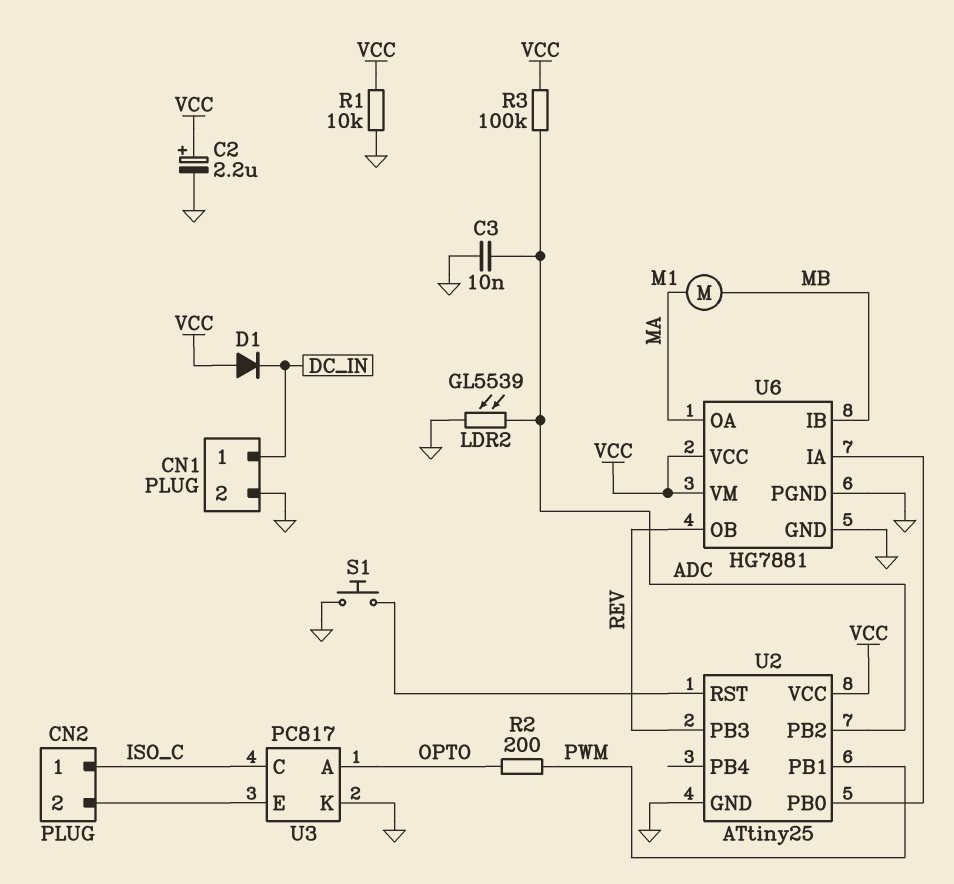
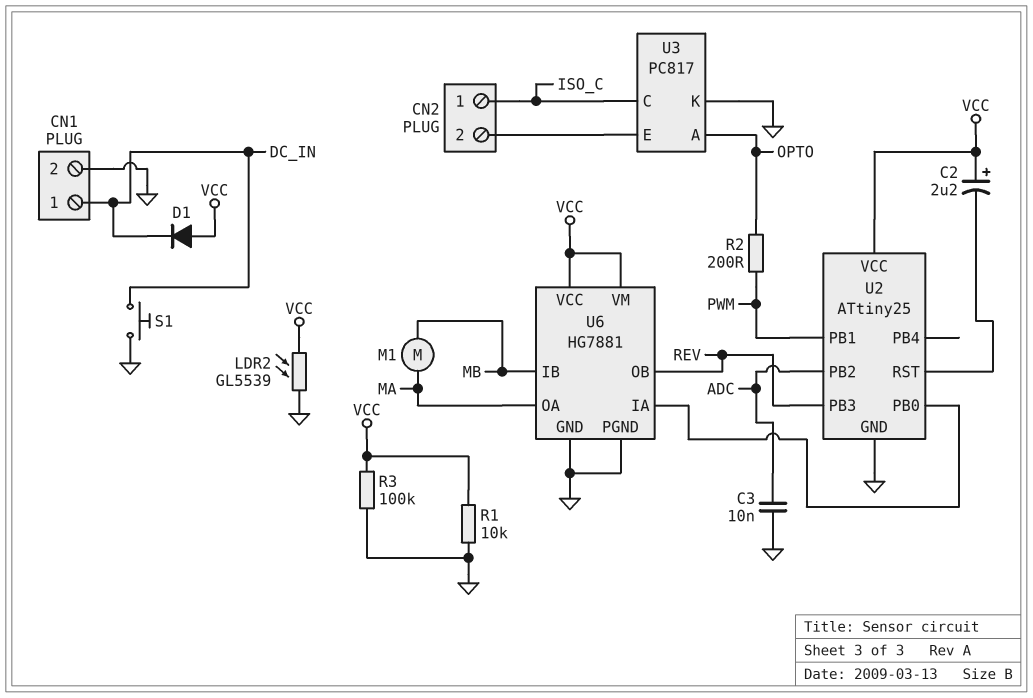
C2: 2.2uF (plus VCC, minus GND) -> 2.2uF (plus VCC, minus U2/RST)
LDR2: GL5539 (ADC, GND) -> GL5539 (GND, VCC)
R3: 100k (ADC, VCC) -> 100k (GND, VCC)
S1: button (GND, U2/RST) -> button (DC_IN, GND)

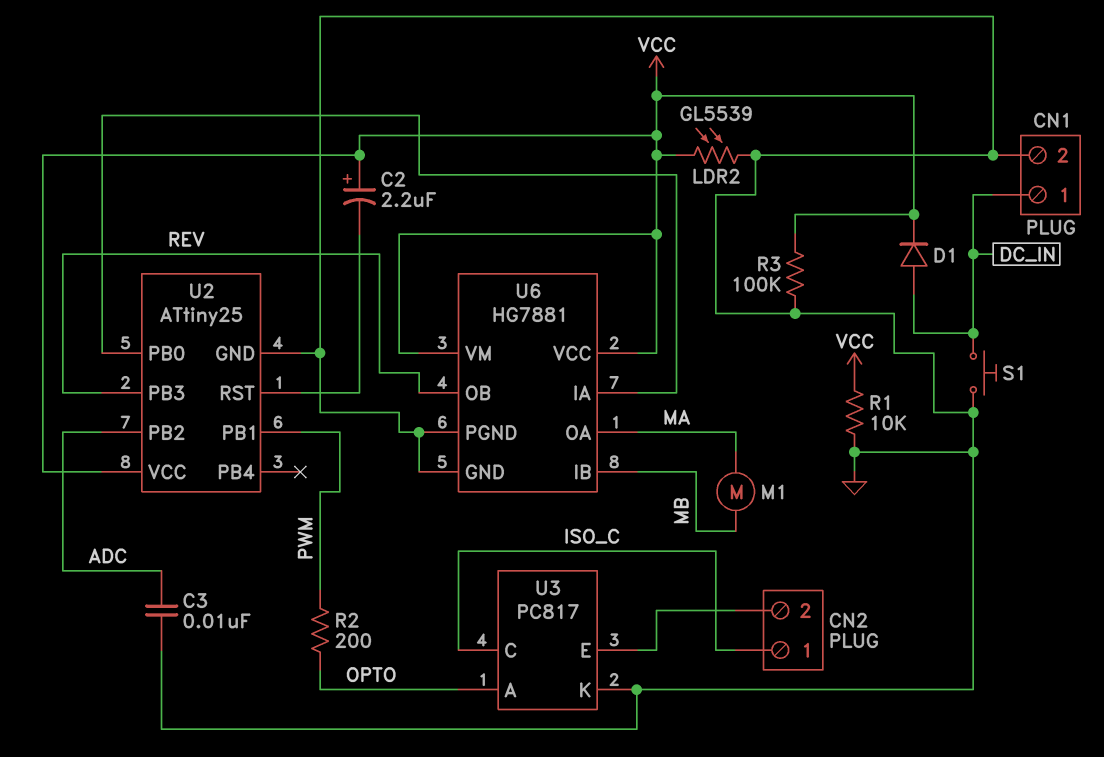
D1: diode (A VCC, K DC_IN) -> diode (A DC_IN, K VCC)

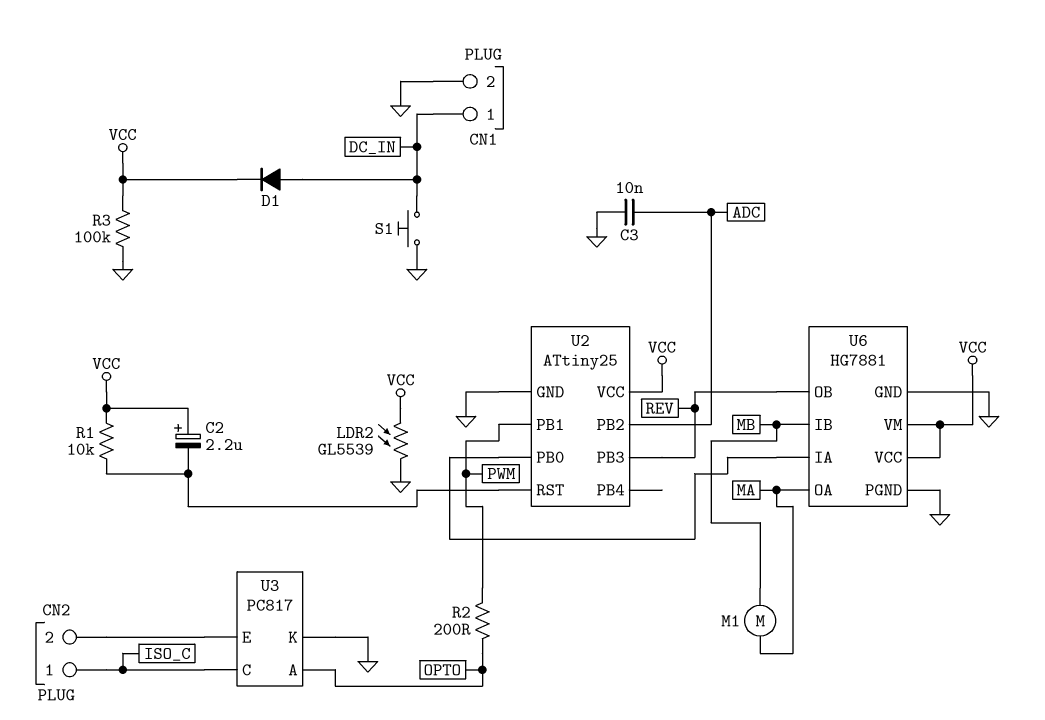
R1: 10k (GND, VCC) -> 10k (U2/RST, VCC)

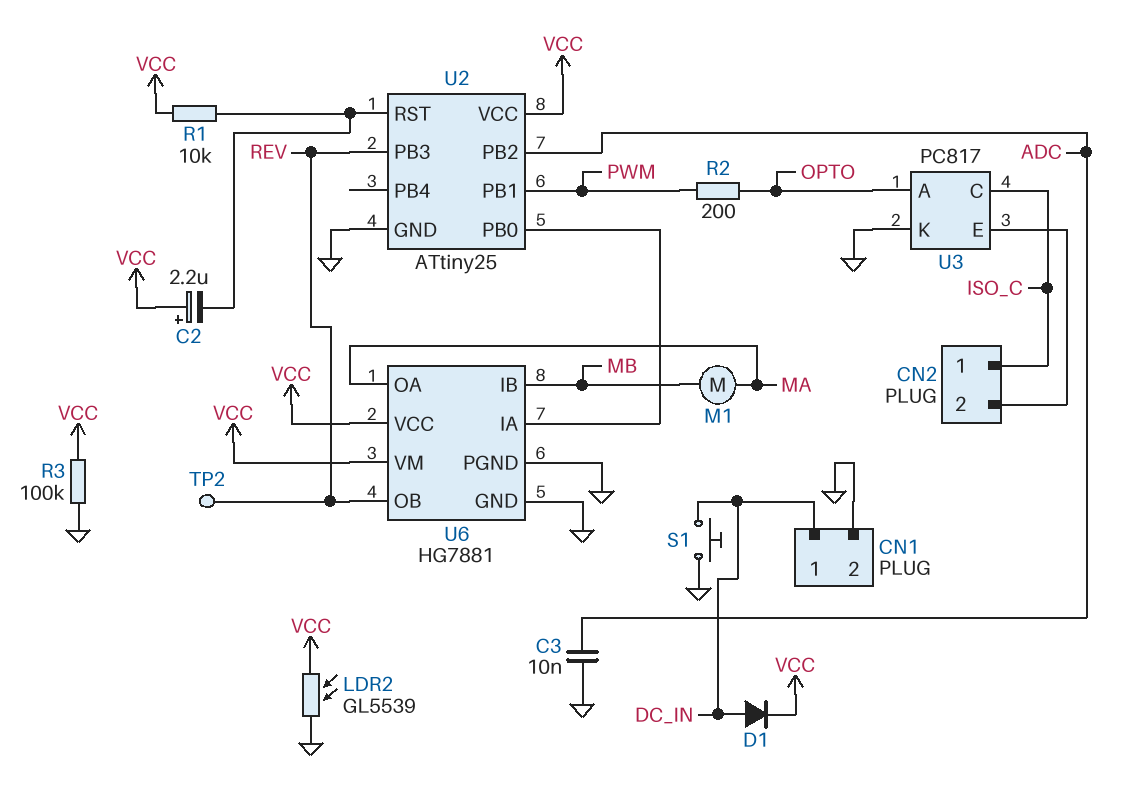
TP2: none -> test point (REV)

